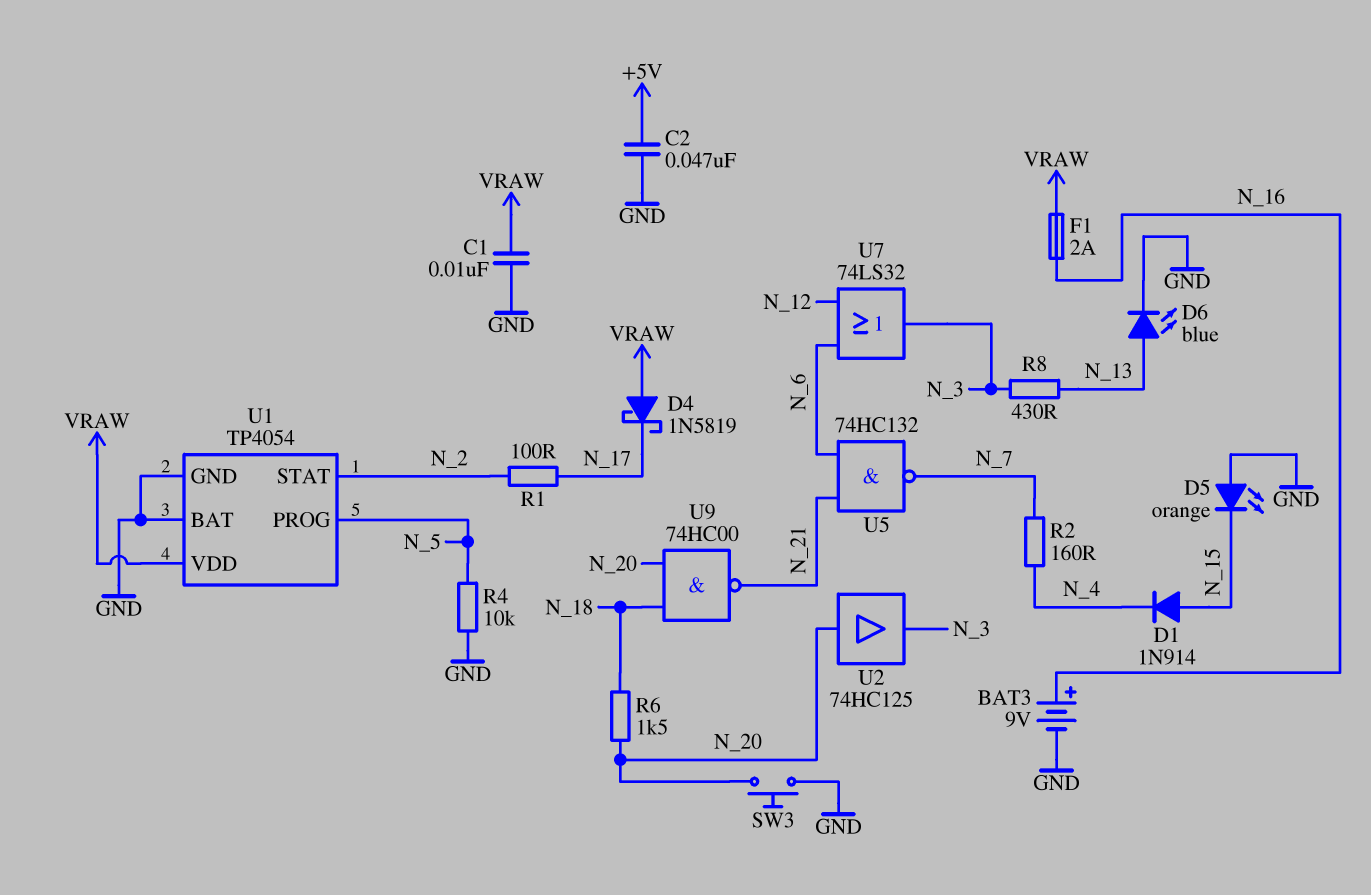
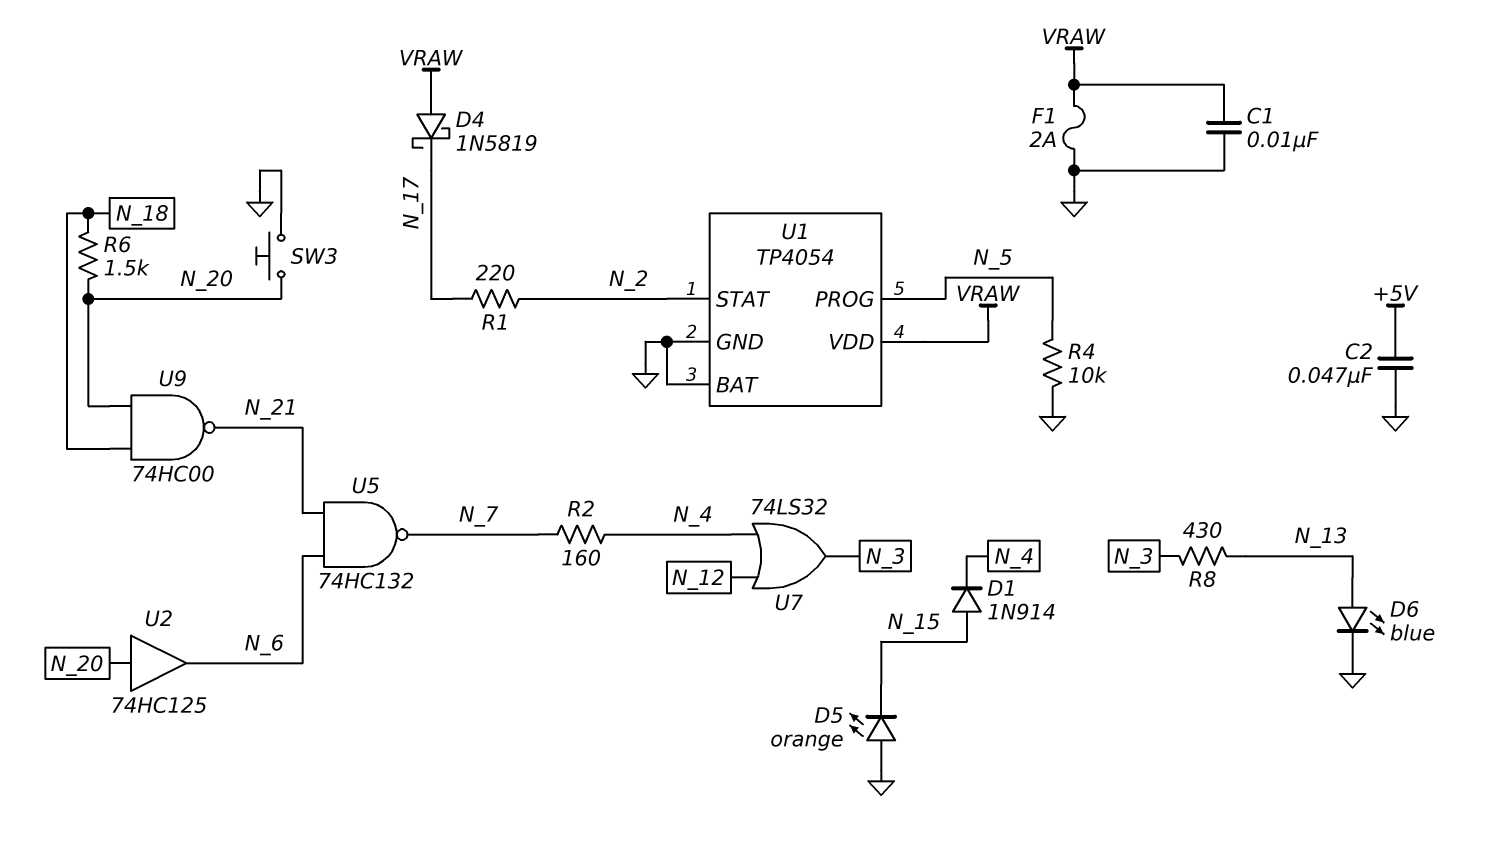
BAT3: 9V (plus N_16, minus GND) -> none
F1: 2A (N_16, VRAW) -> 2A (GND, VRAW)
R1: 100 (N_2, N_17) -> 220 (N_2, N_17)
U2: buffer 74HC125 (in N_20, out N_3) -> buffer 74HC125 (in N_20, out N_6)
U7: OR 74LS32 (in N_6, in N_12, out N_3) -> OR 74LS32 (in N_4, in N_12, out N_3)

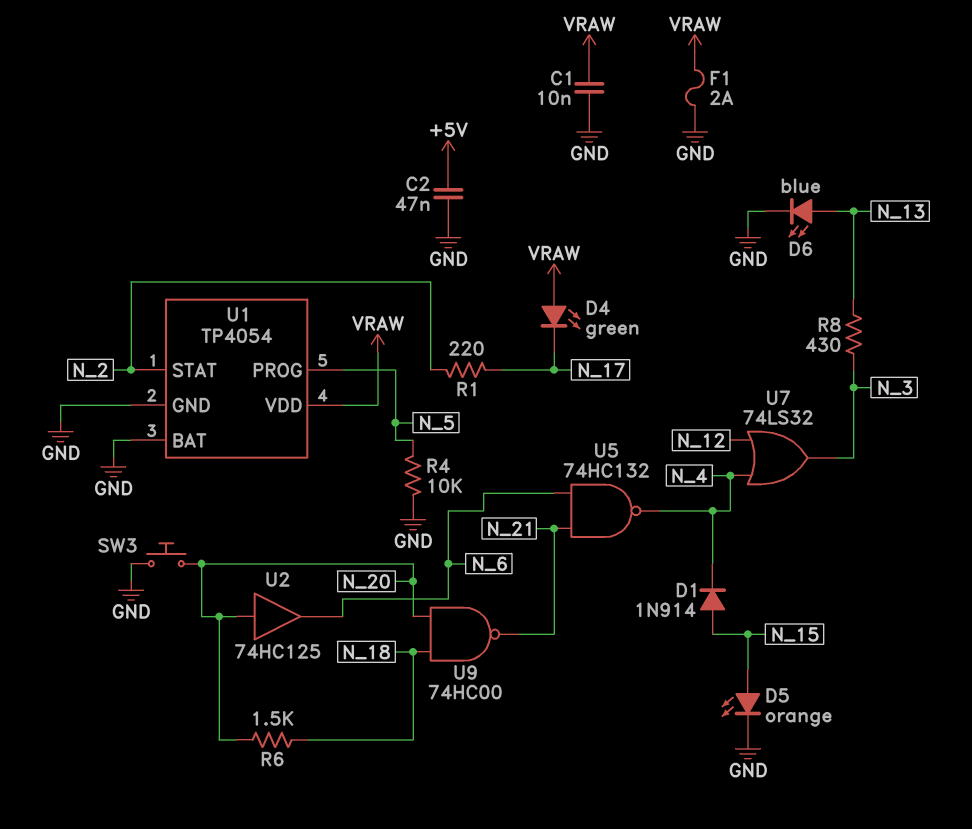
D4: schottky 1N5819 (A VRAW, K N_17) -> LED green (A VRAW, K N_17)
D5: LED orange (A GND, K N_15) -> LED orange (A N_15, K GND)
R2: 160 (N_4, N_7) -> none
U5: NAND 74HC132 (in N_6, in N_21, out N_7) -> NAND 74HC132 (in N_6, in N_21, out N_4)

